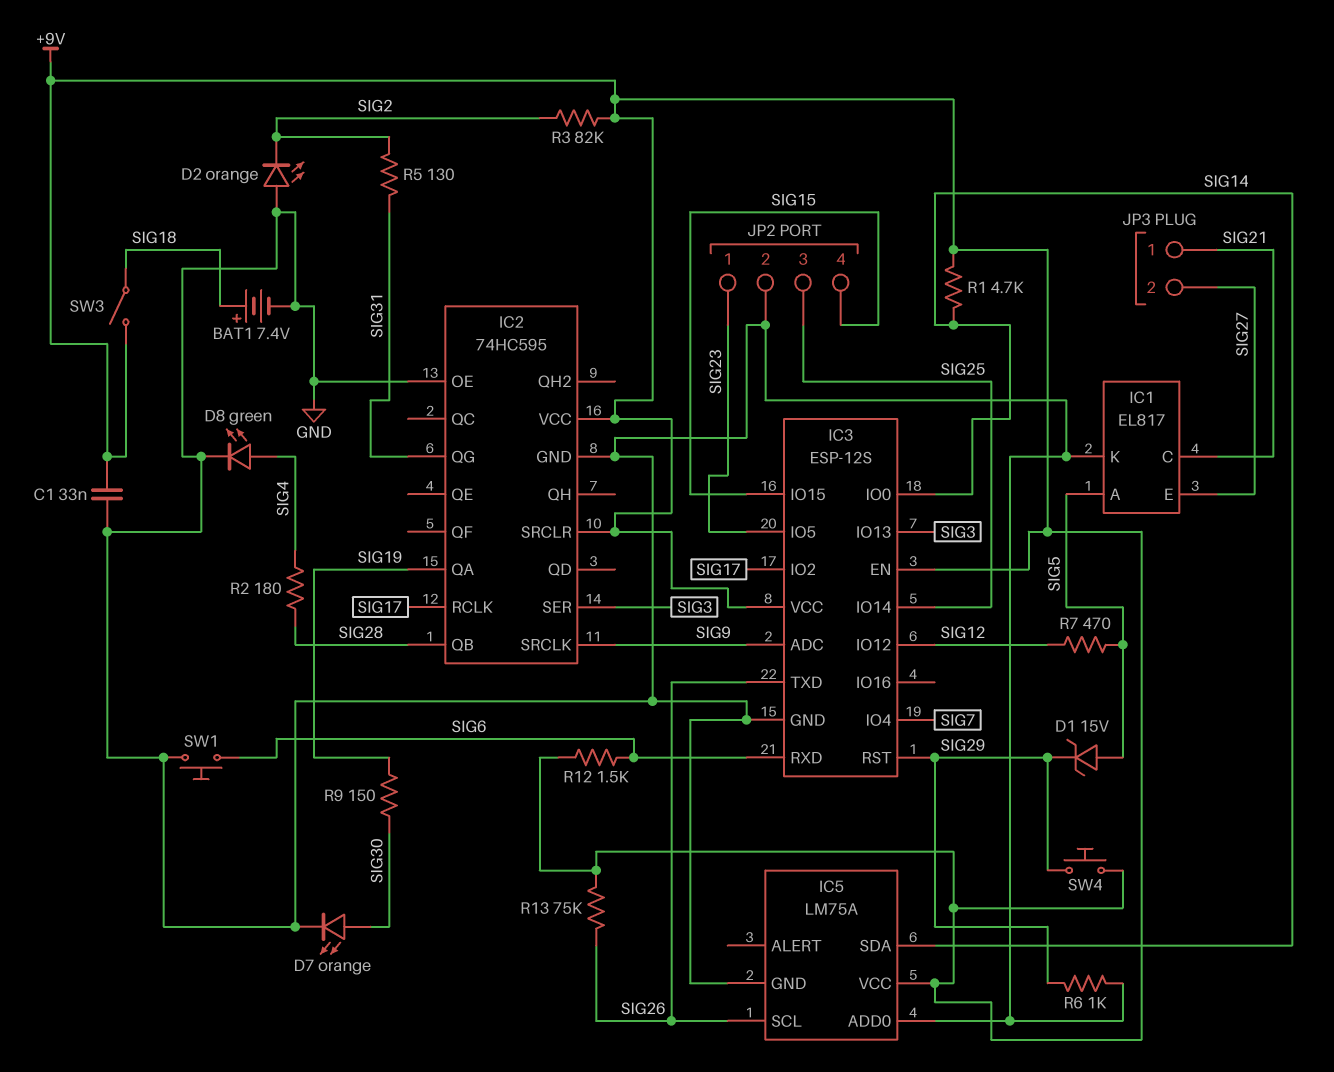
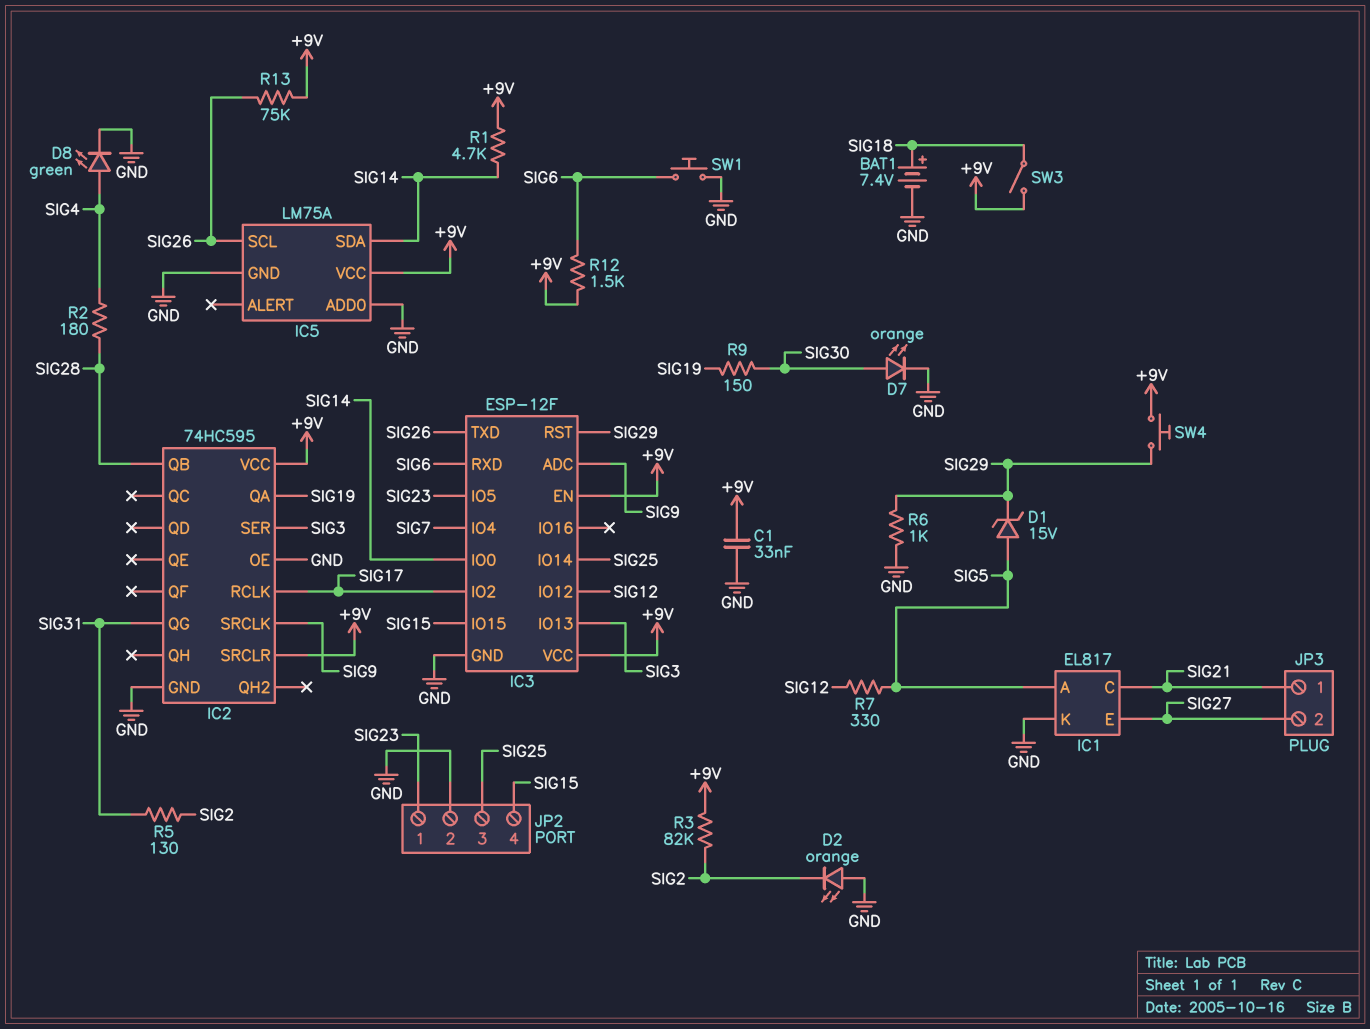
IC3: ESP-12S -> ESP-12F
R7: 470 (SIG5, SIG12) -> 330 (SIG5, SIG12)

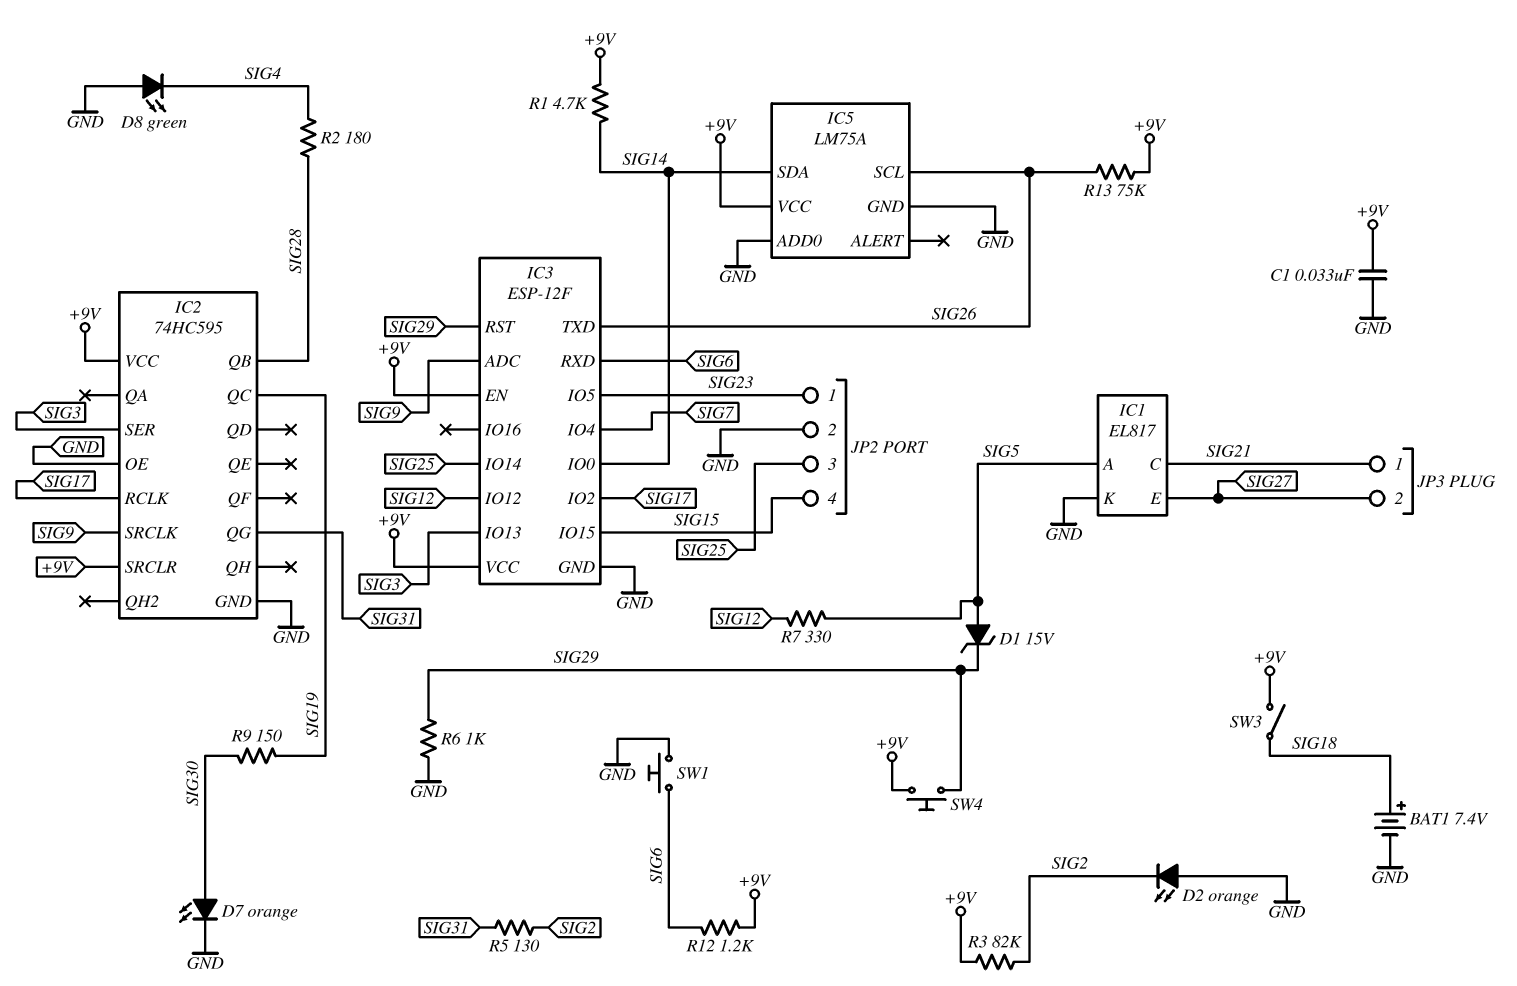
D8: LED green (A SIG4, K GND) -> LED green (A GND, K SIG4)
IC2 pin QA: SIG19 -> none
IC2 pin QC: none -> SIG19
R12: 1.5k (+9V, SIG6) -> 1.2k (+9V, SIG6)

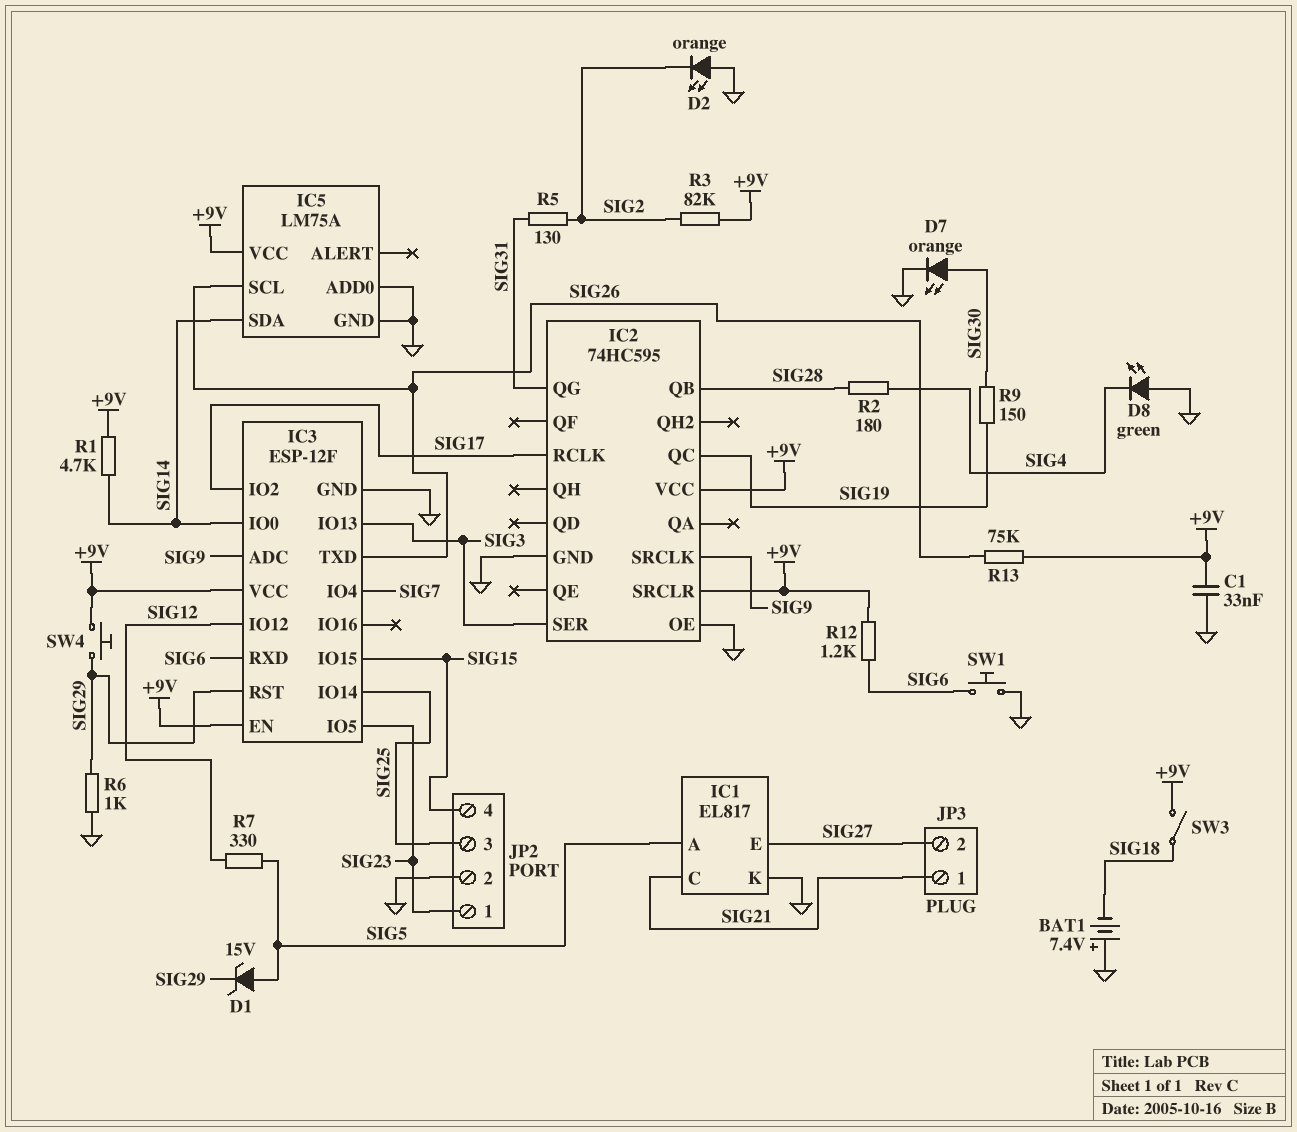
BAT1: 7.4V (plus SIG18, minus GND) -> 7.4V (plus GND, minus SIG18)

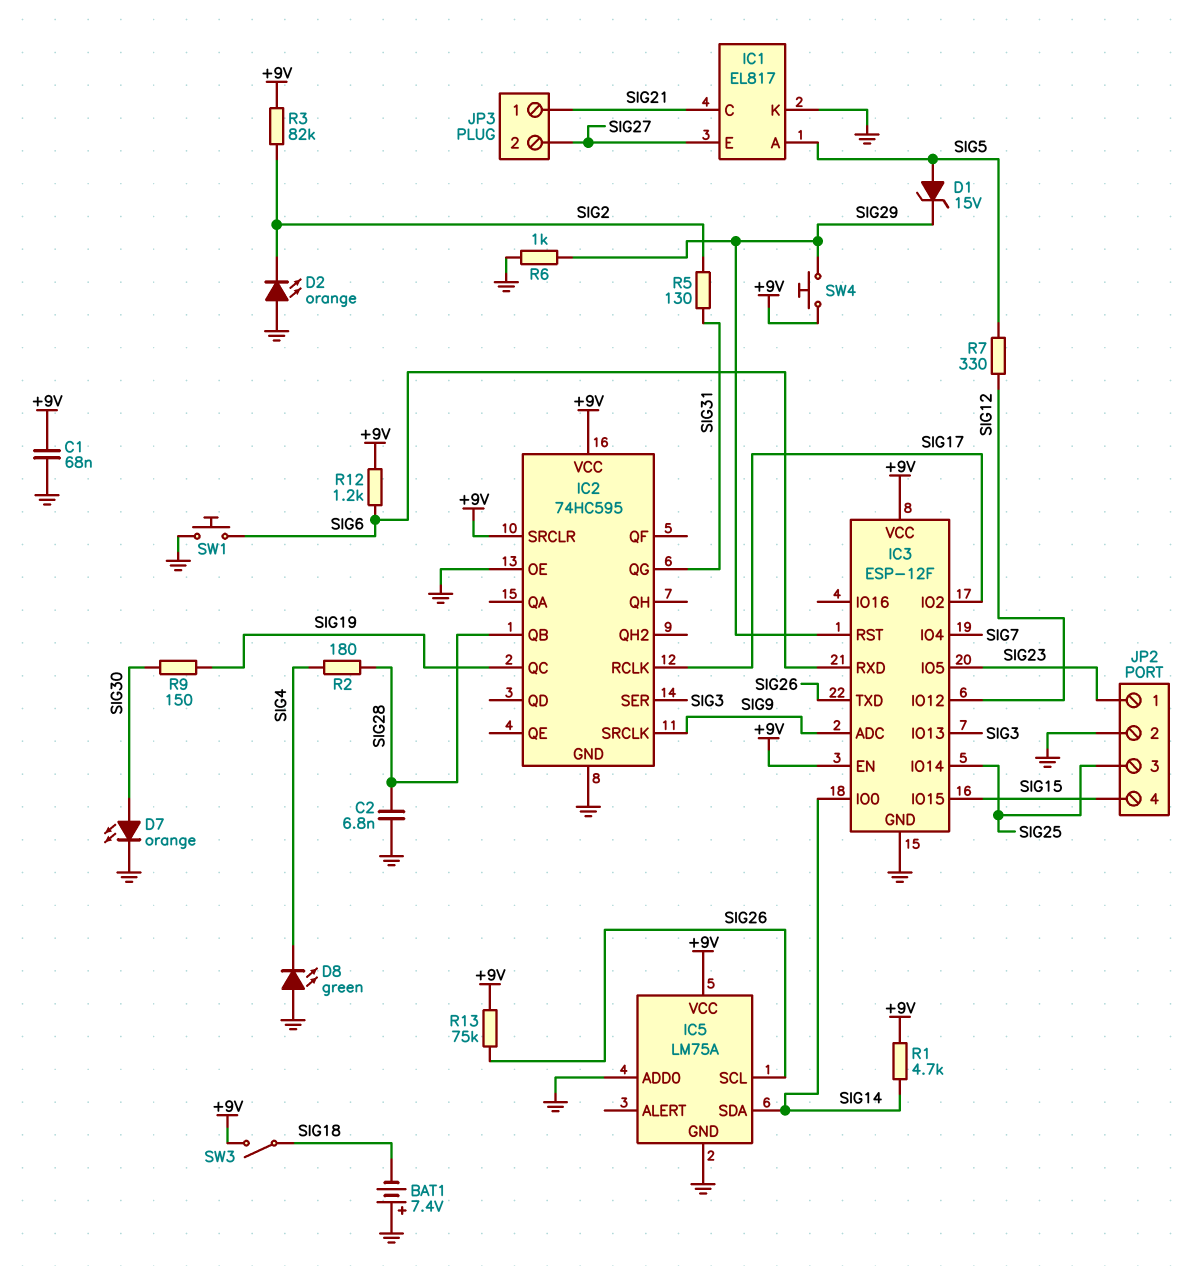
C1: 33nF (+9V, GND) -> 68nF (+9V, GND)
C2: none -> 6.8nF (GND, SIG28)

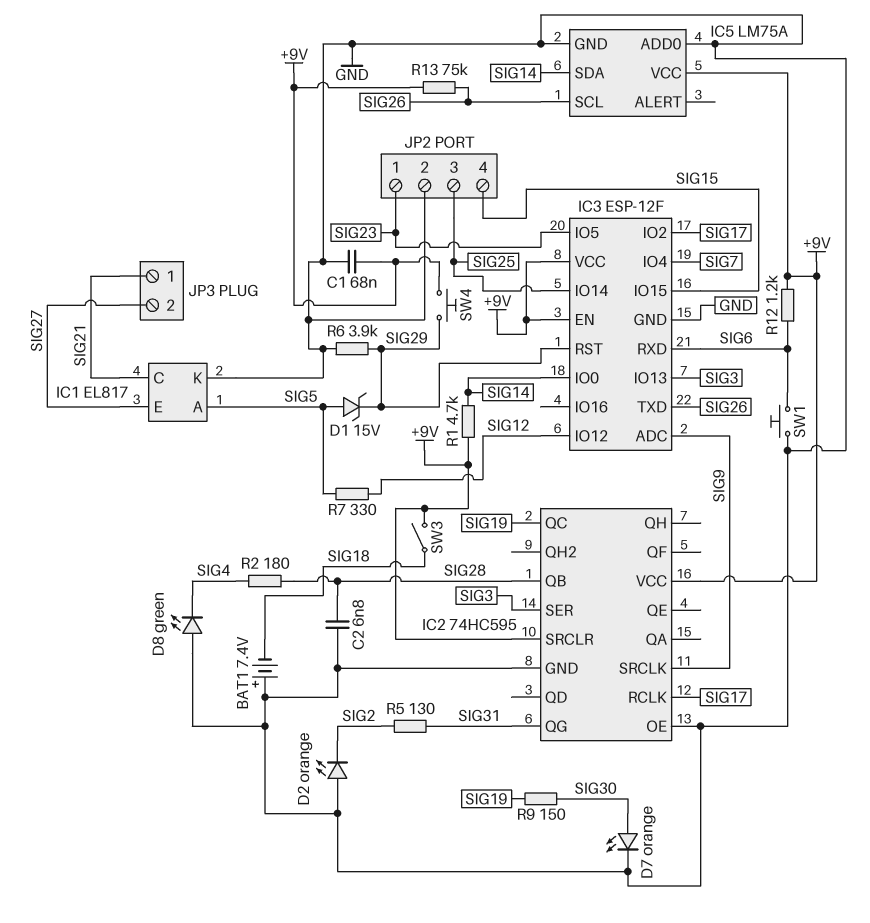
R3: 82k (+9V, SIG2) -> none
R6: 1k (GND, SIG29) -> 3.9k (GND, SIG29)

